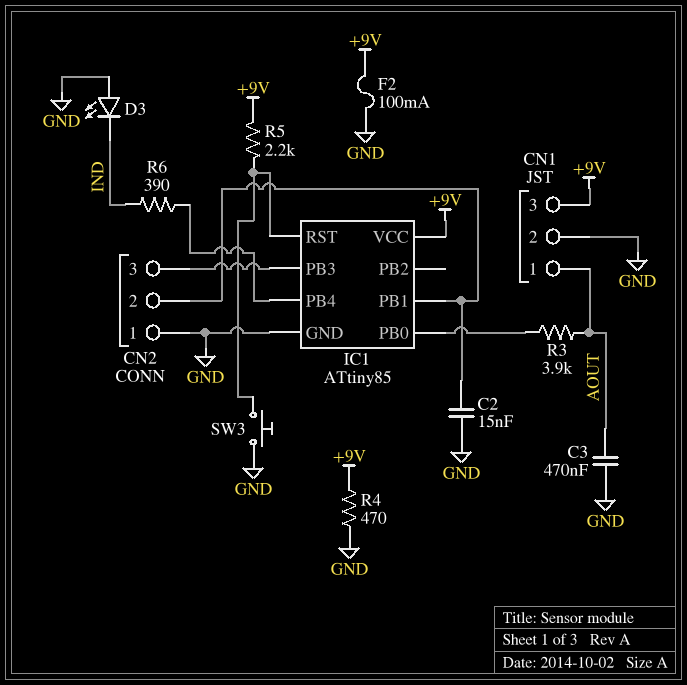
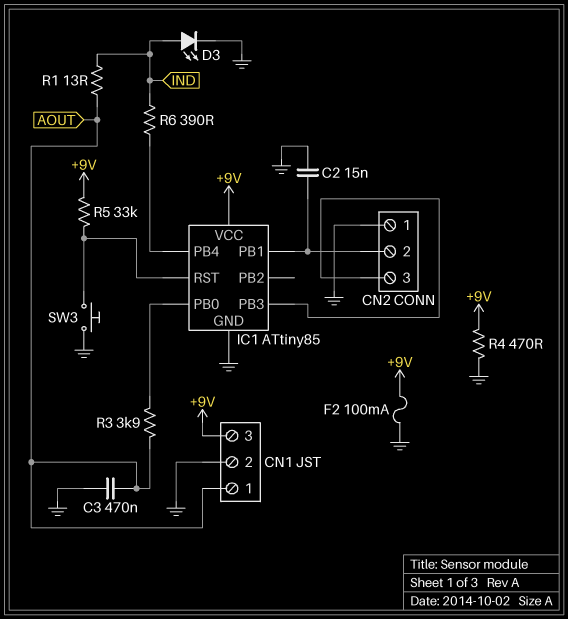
D3: LED (A GND, K IND) -> LED (A IND, K GND)
R1: none -> 13 (AOUT, IND)
R5: 2.2k (+9V, IC1/RST) -> 33k (+9V, IC1/RST)

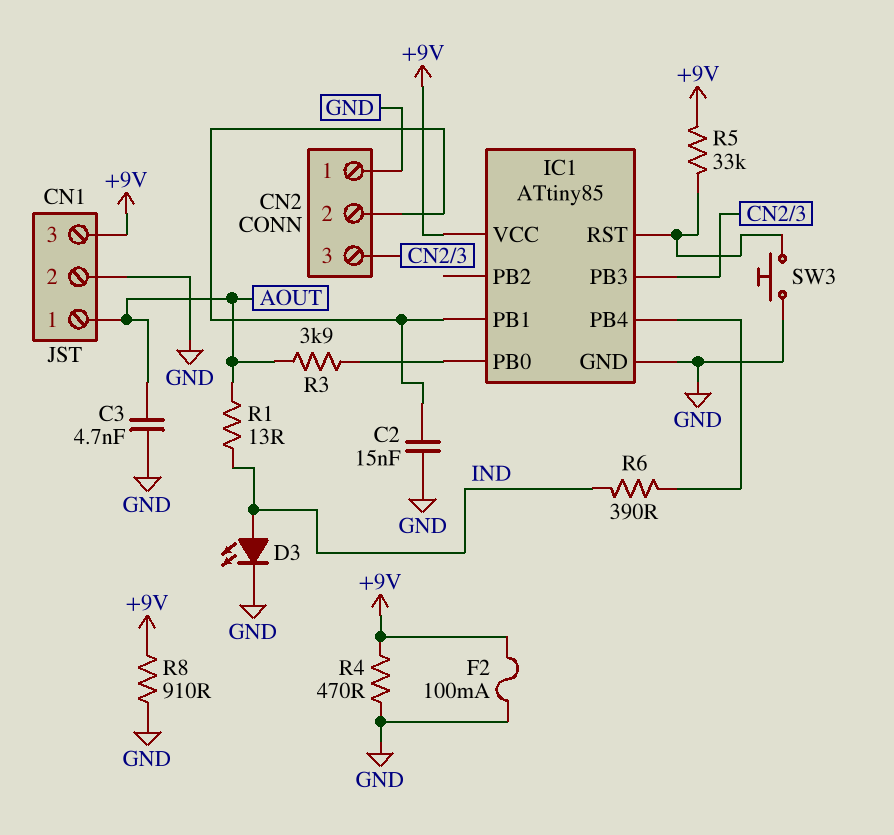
C3: 470nF (AOUT, GND) -> 4.7nF (AOUT, GND)
R8: none -> 910 (+9V, GND)

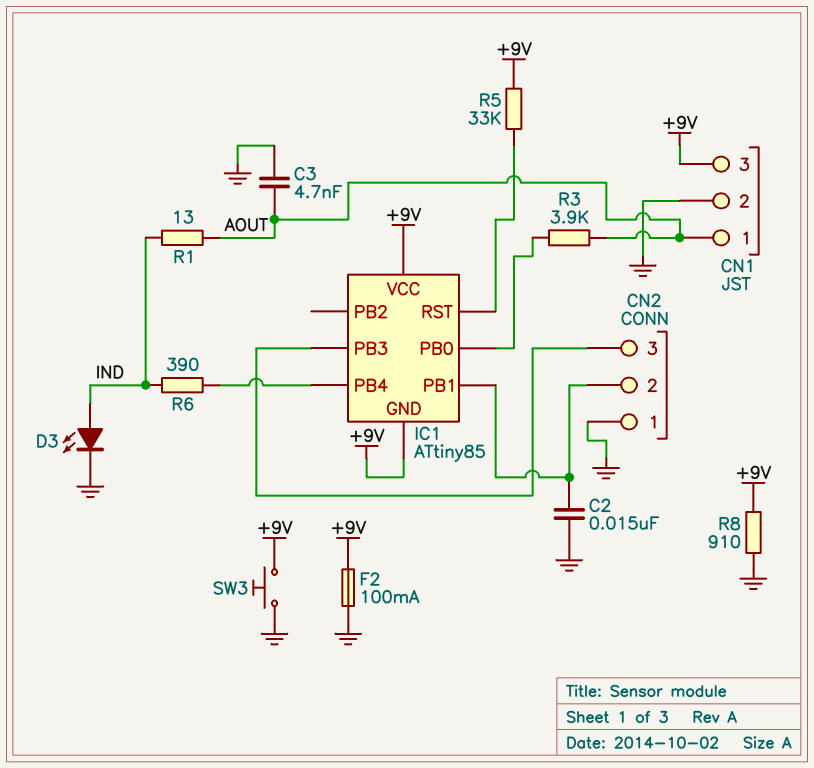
IC1 pin GND: GND -> +9V
R4: 470 (+9V, GND) -> none
SW3: button (GND, IC1/RST) -> button (+9V, GND)

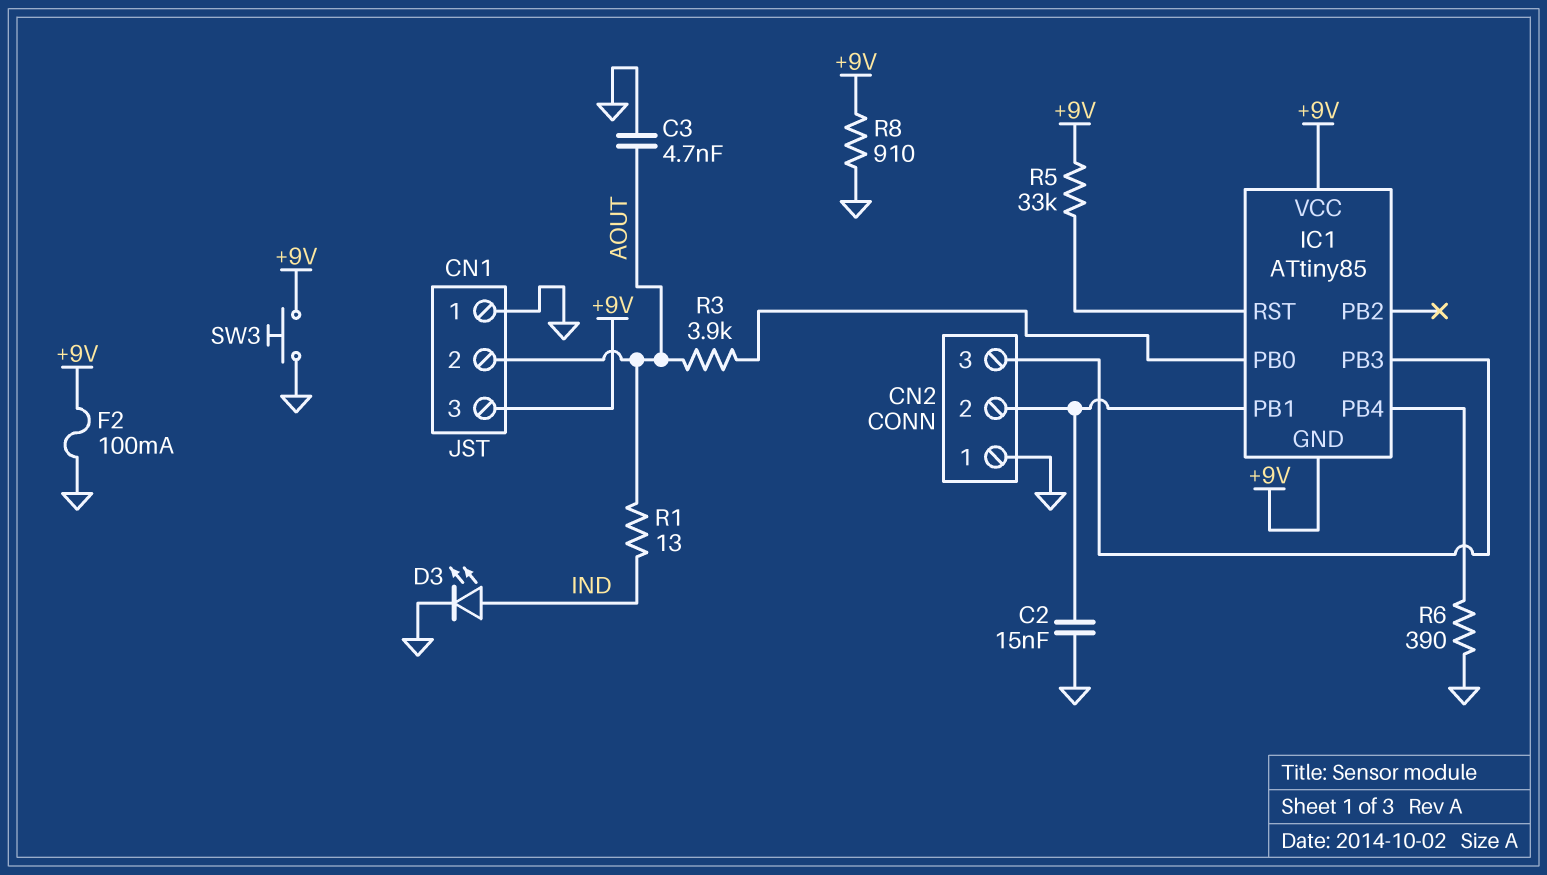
CN1 pin 1: AOUT -> GND
CN1 pin 2: GND -> AOUT
R6: 390 (IC1/PB4, IND) -> 390 (GND, IC1/PB4)

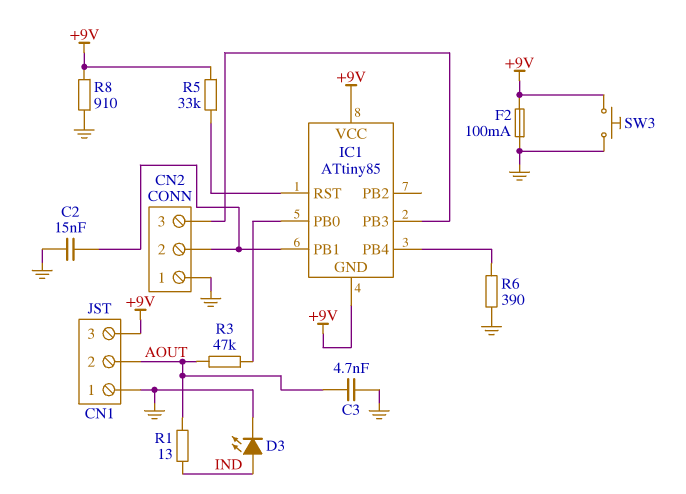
R3: 3.9k (AOUT, IC1/PB0) -> 47k (AOUT, IC1/PB0)

